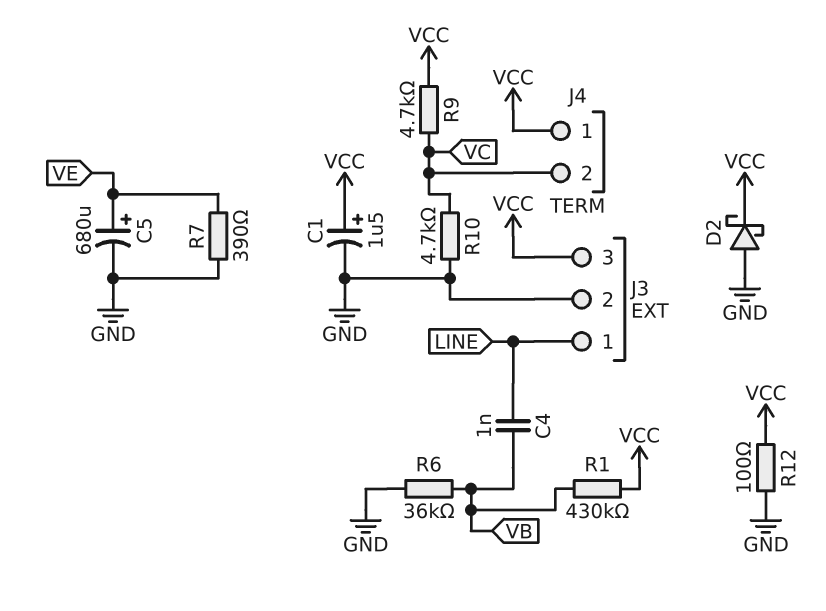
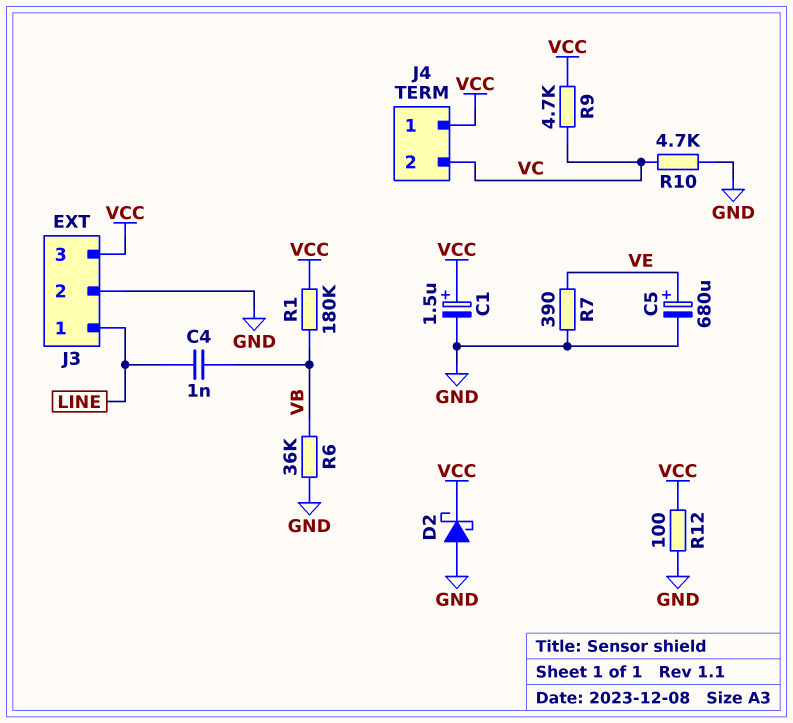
R1: 430k (VB, VCC) -> 180k (VB, VCC)

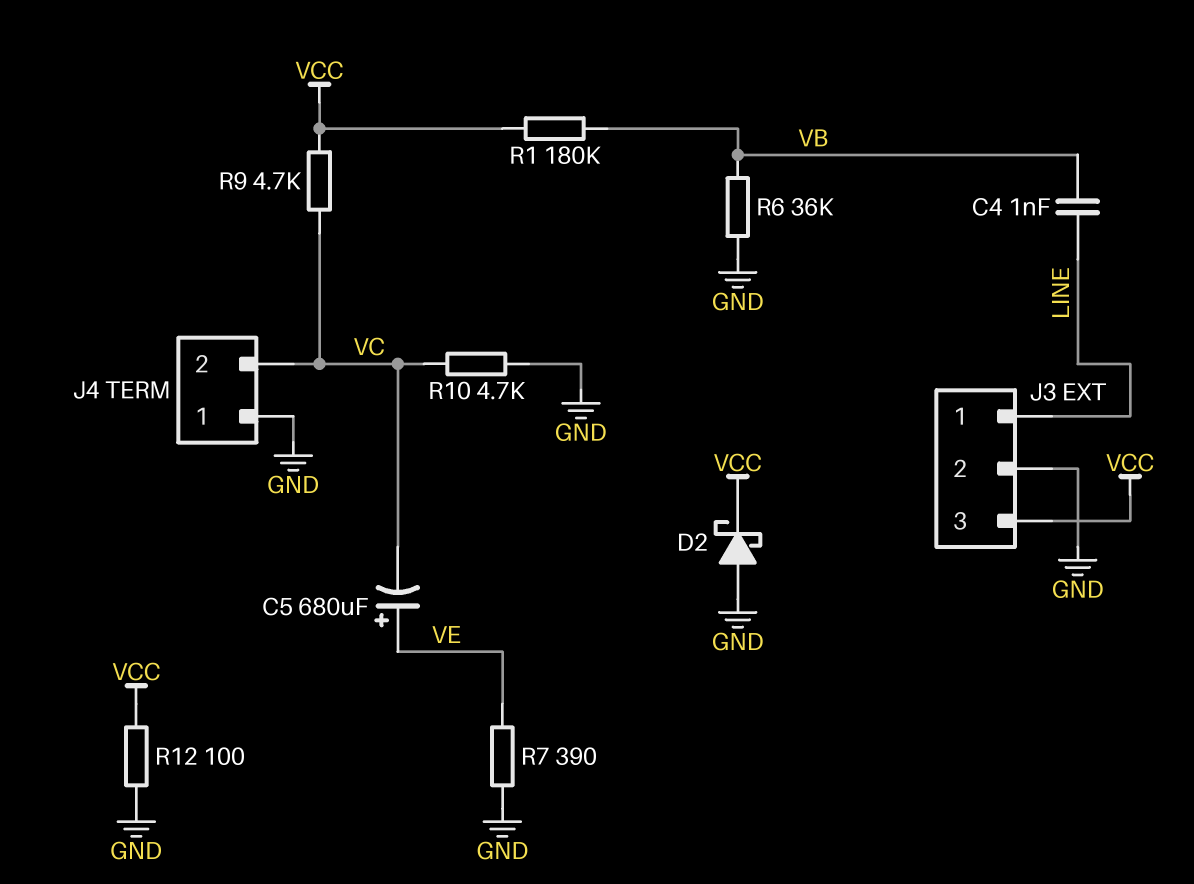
C1: 1.5uF (plus VCC, minus GND) -> none
C5: 680uF (plus VE, minus GND) -> 680uF (plus VE, minus VC)
J4 pin 1: VCC -> GND

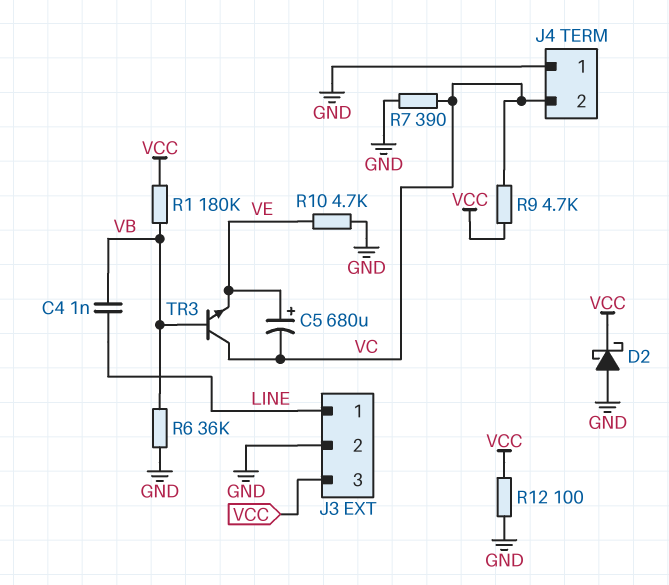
R7: 390 (GND, VE) -> 390 (GND, VC)
R10: 4.7k (GND, VC) -> 4.7k (GND, VE)
TR3: none -> NPN (B VB, C VC, E VE)

